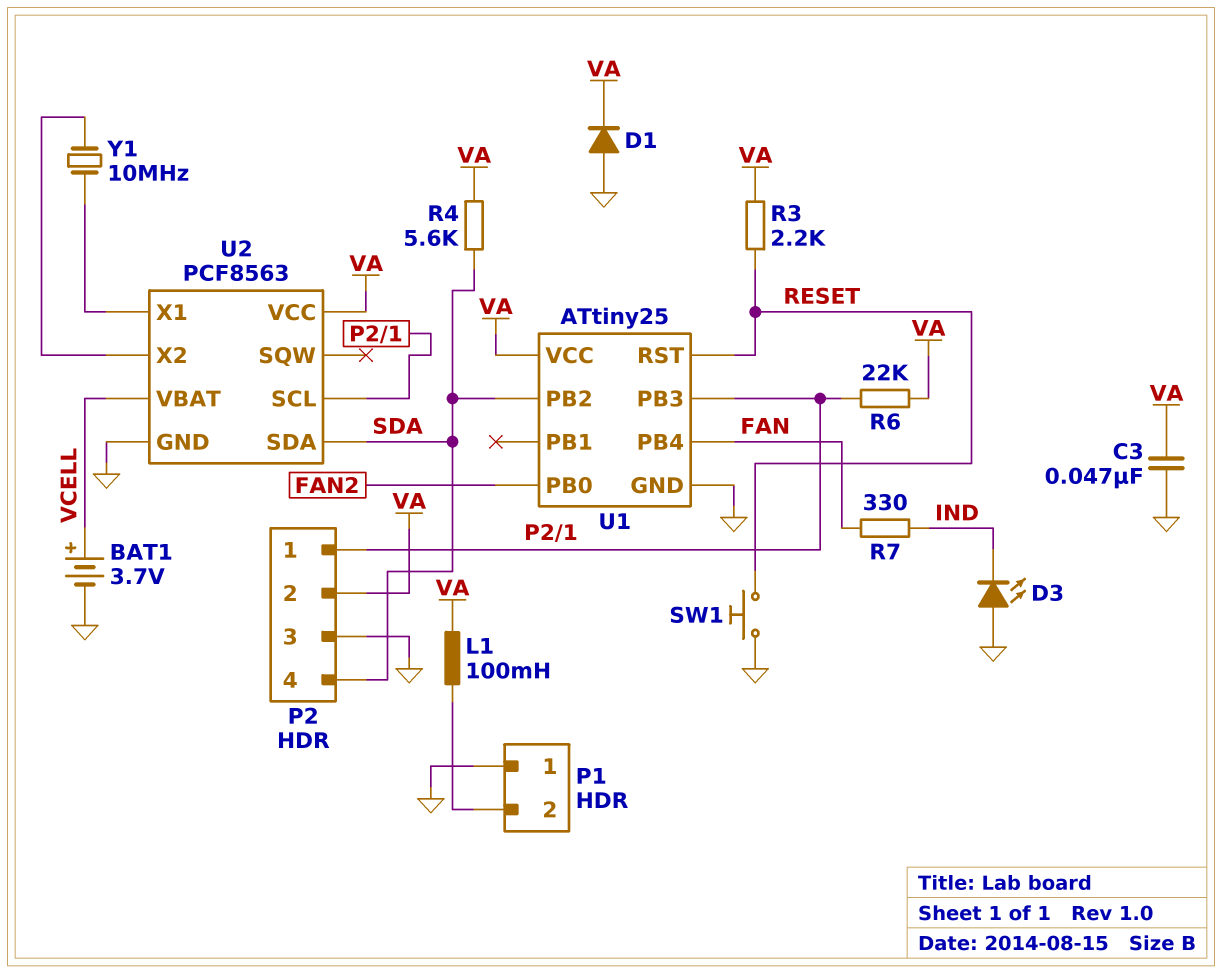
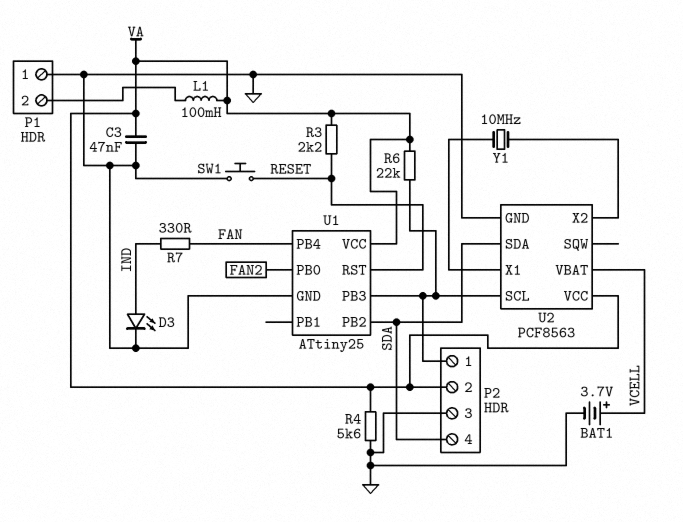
D1: diode (A GND, K VA) -> none
D3: LED (A GND, K IND) -> LED (A IND, K GND)
R4: 5.6k (SDA, VA) -> 5.6k (GND, VA)

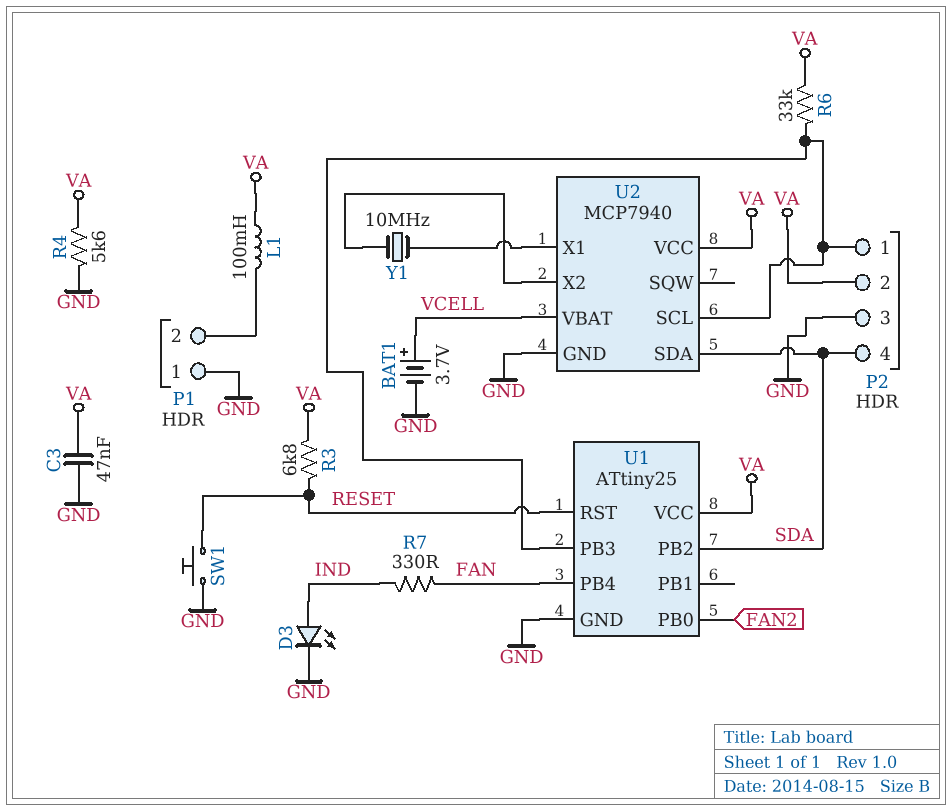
R3: 2.2k (RESET, VA) -> 6.8k (RESET, VA)
R6: 22k (P2/1, VA) -> 33k (P2/1, VA)
U2: PCF8563 -> MCP7940

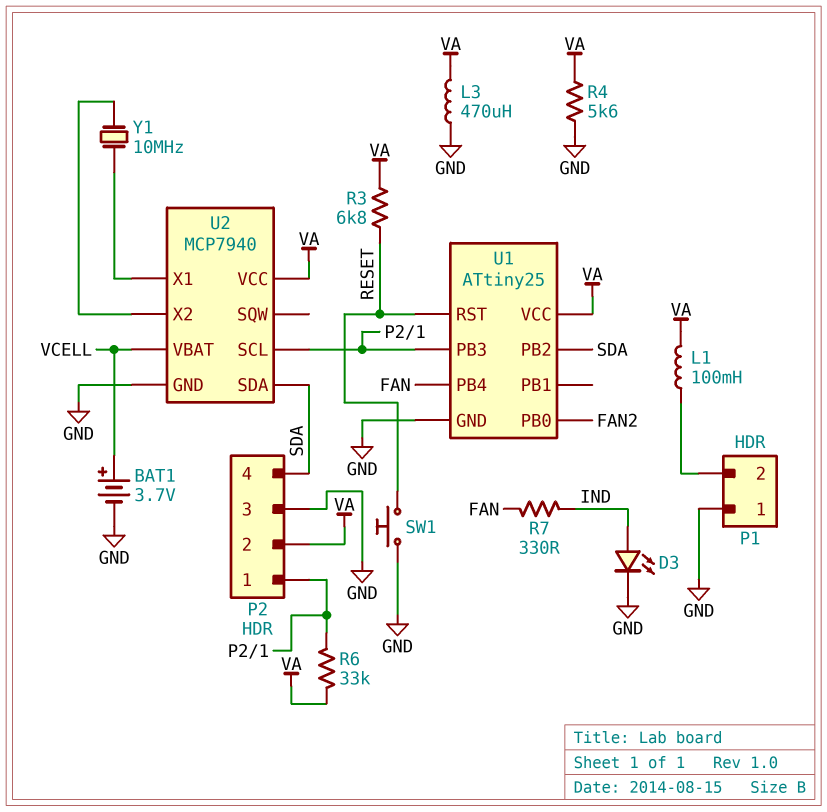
C3: 47nF (GND, VA) -> none
L3: none -> 470uH (GND, VA)

